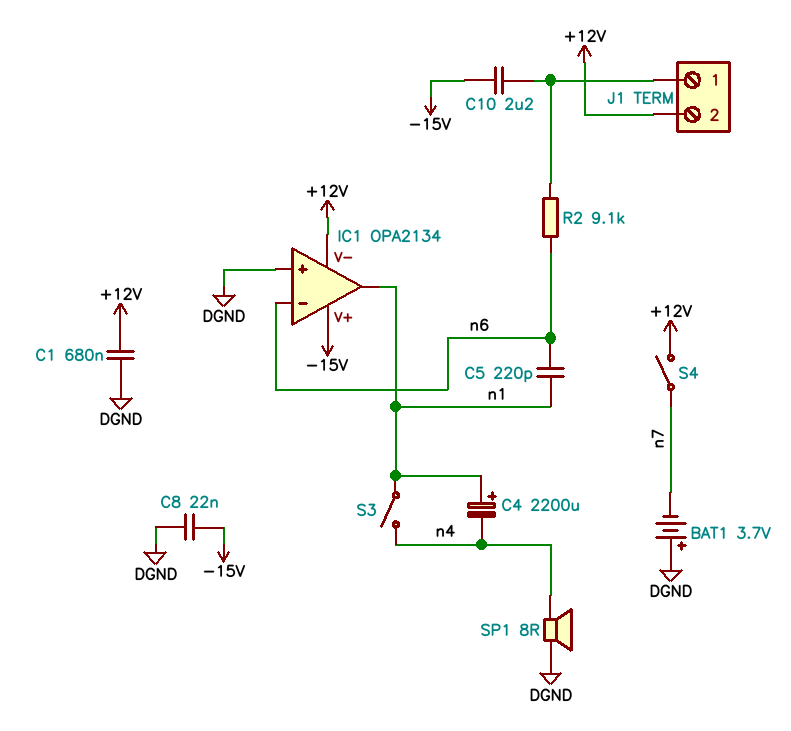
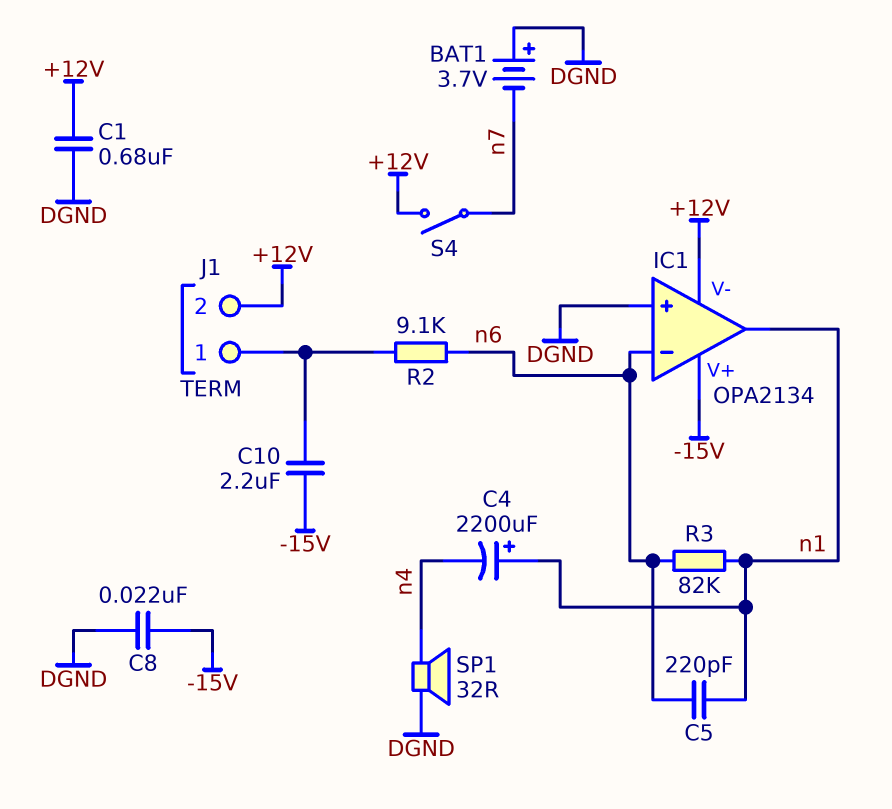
R3: none -> 82k (n1, n6)
S3: switch (n1, n4) -> none
SP1: speaker 8R (DGND, n4) -> speaker 32R (DGND, n4)

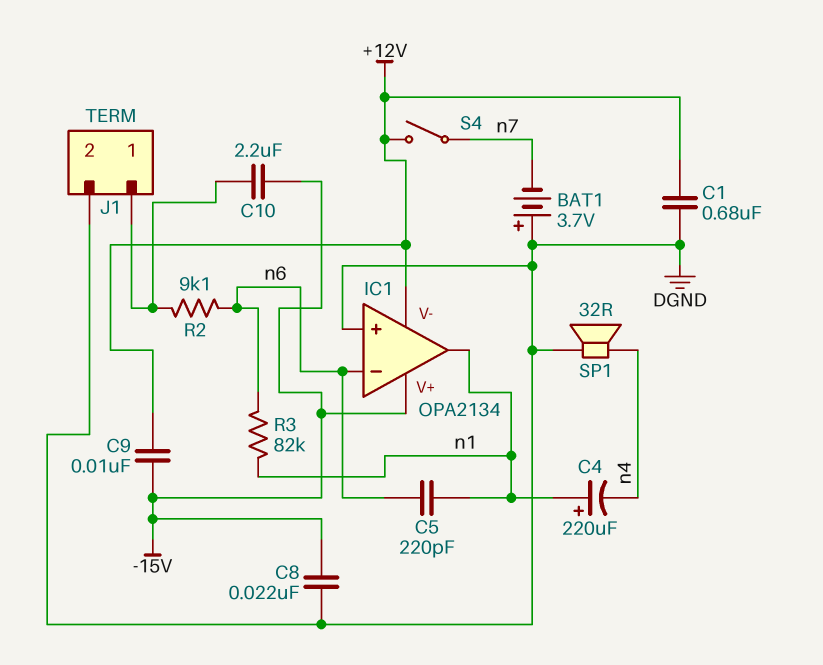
C4: 2200uF (plus n1, minus n4) -> 220uF (plus n1, minus n4)
C9: none -> 10nF (+12V, -15V)
J1 pin 2: +12V -> DGND

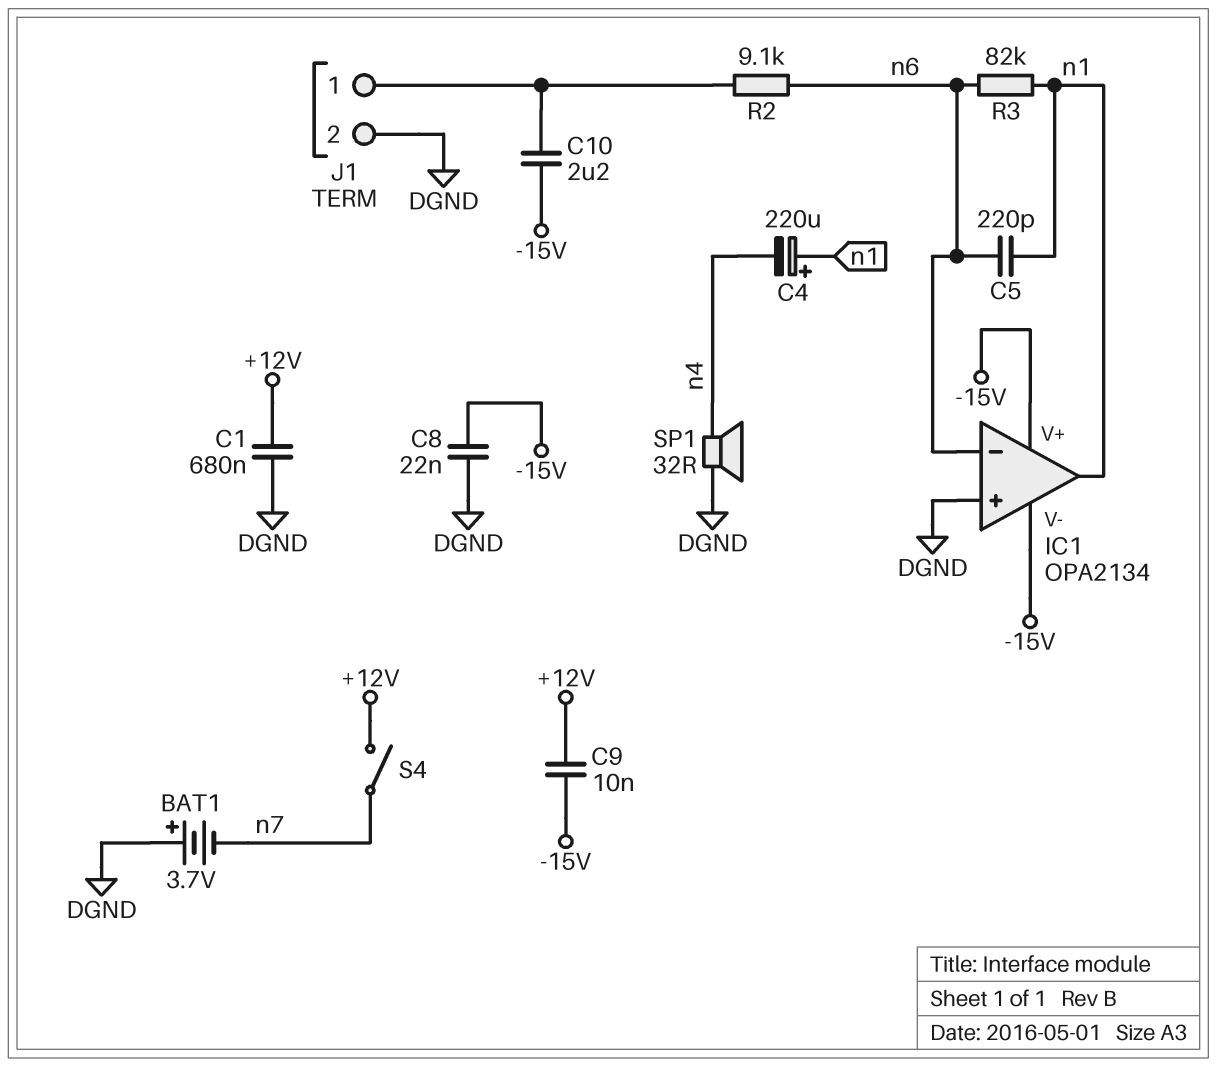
IC1 pin V-: +12V -> -15V

